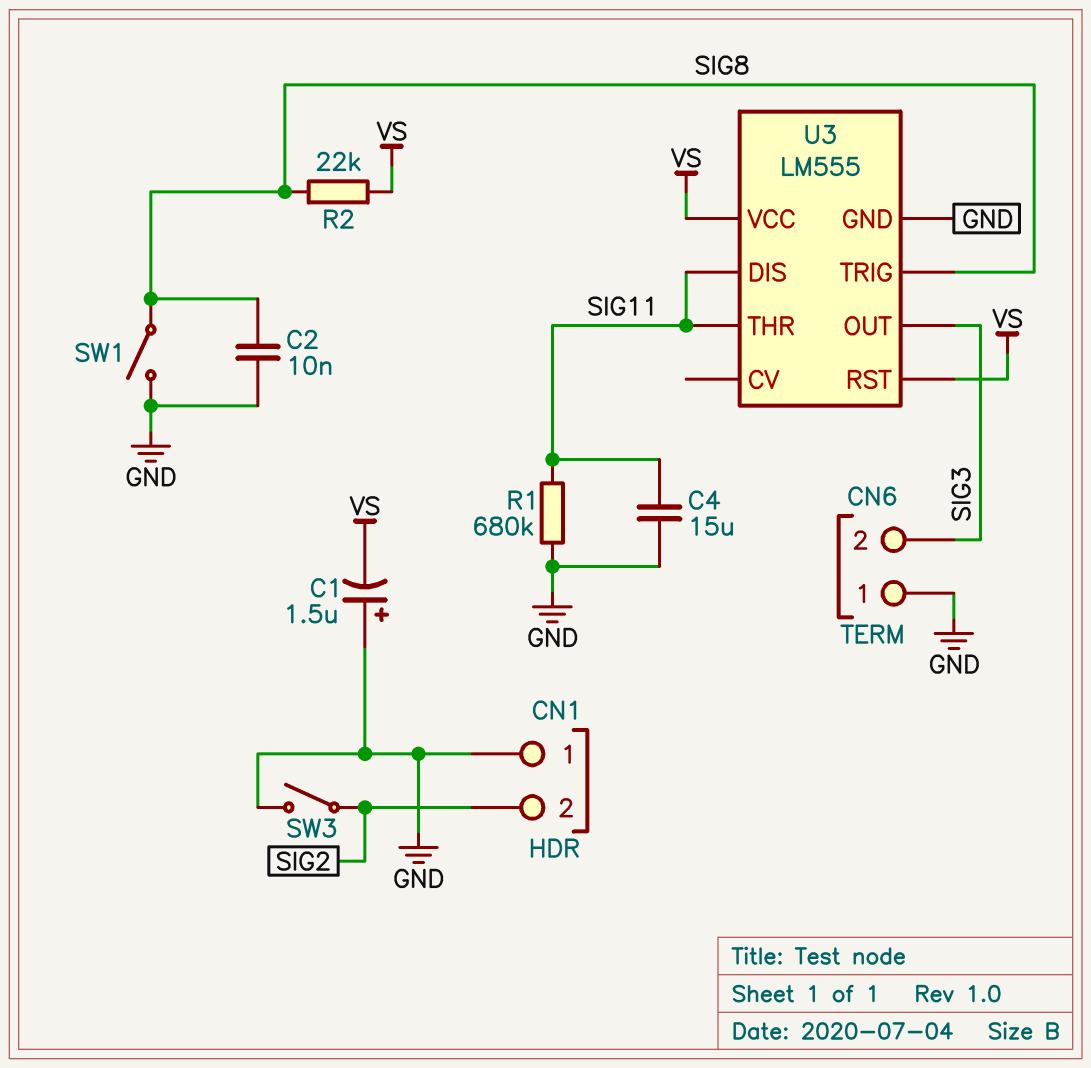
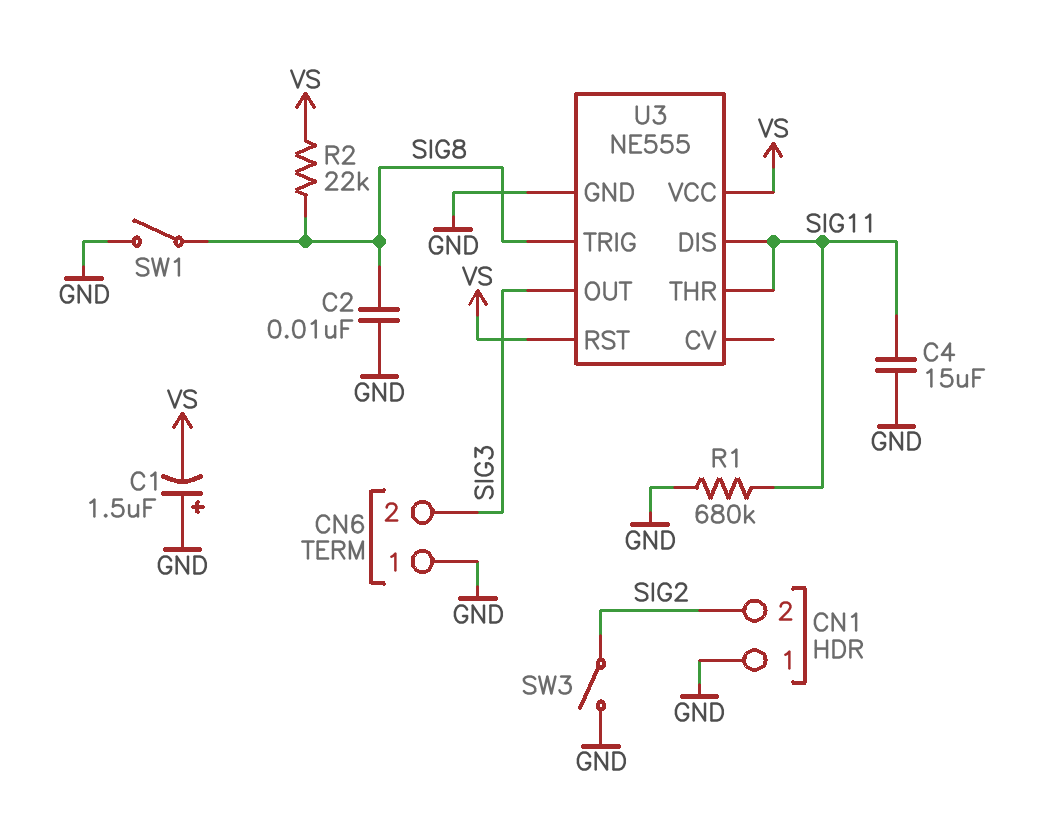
U3: LM555 -> NE555

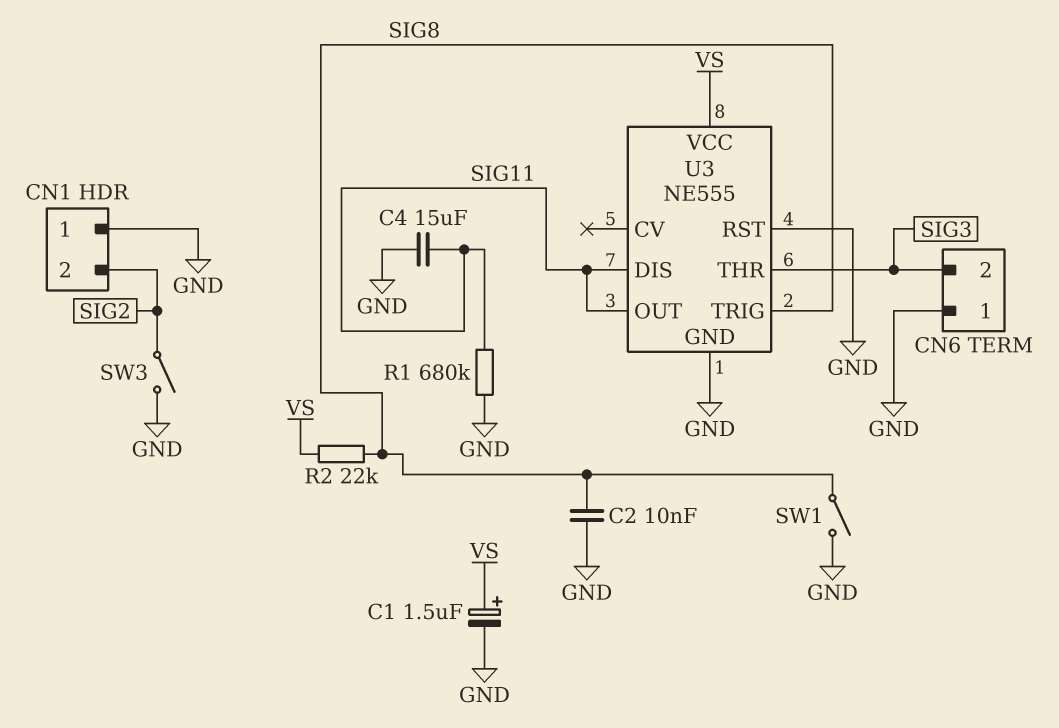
C1: 1.5uF (plus GND, minus VS) -> 1.5uF (plus VS, minus GND)
U3 pin OUT: SIG3 -> SIG11
U3 pin RST: VS -> GND
U3 pin THR: SIG11 -> SIG3

